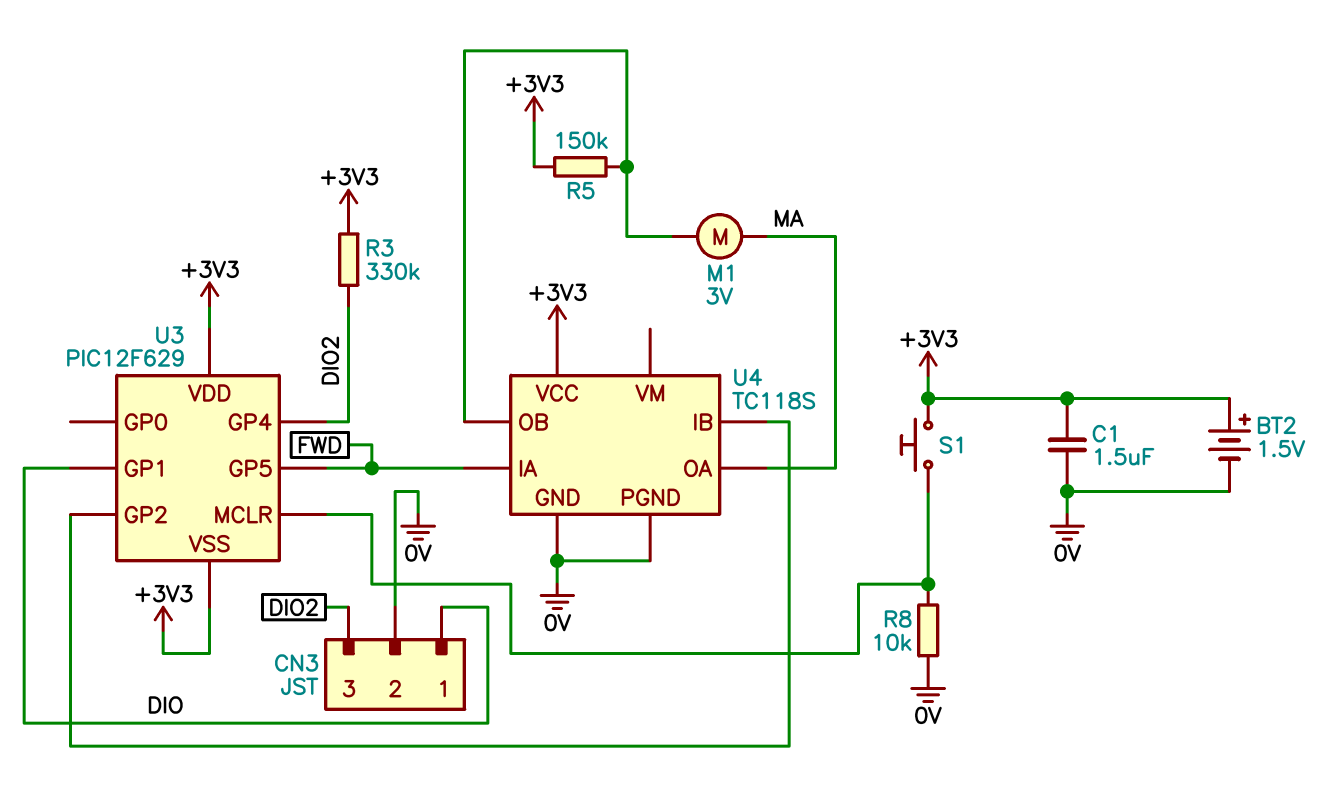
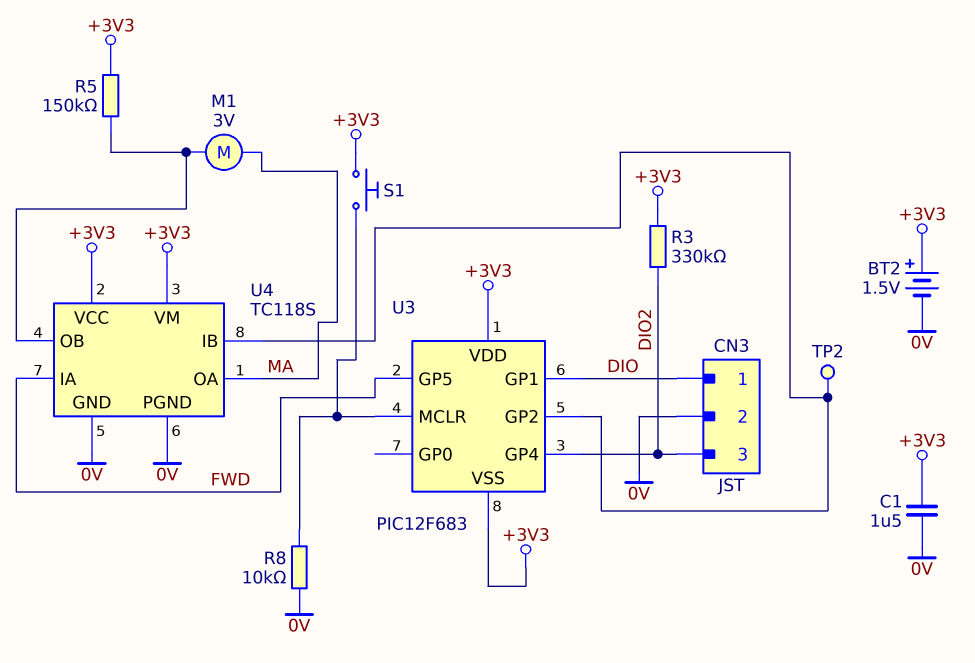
TP2: none -> test point (U3/GP2)
U3: PIC12F629 -> PIC12F683
U4 pin VM: none -> +3V3

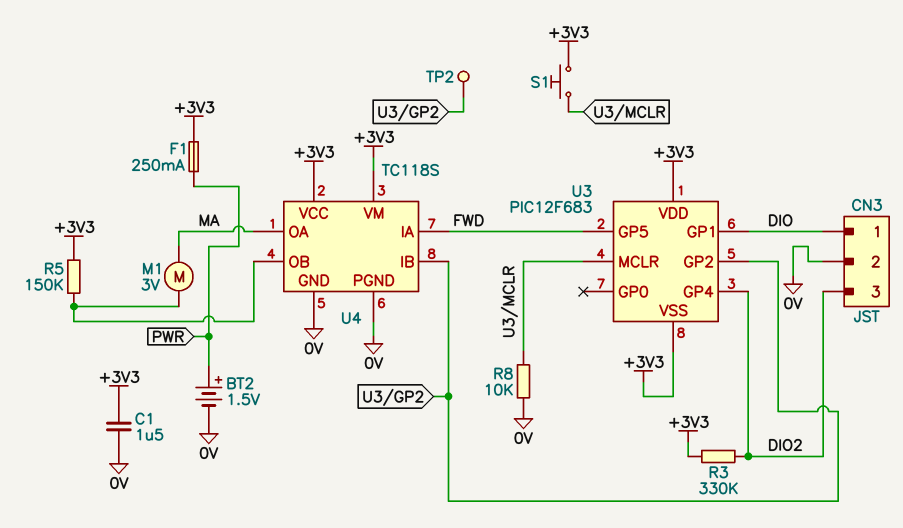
BT2: 1.5V (plus +3V3, minus 0V) -> 1.5V (plus PWR, minus 0V)
F1: none -> 250mA (+3V3, PWR)

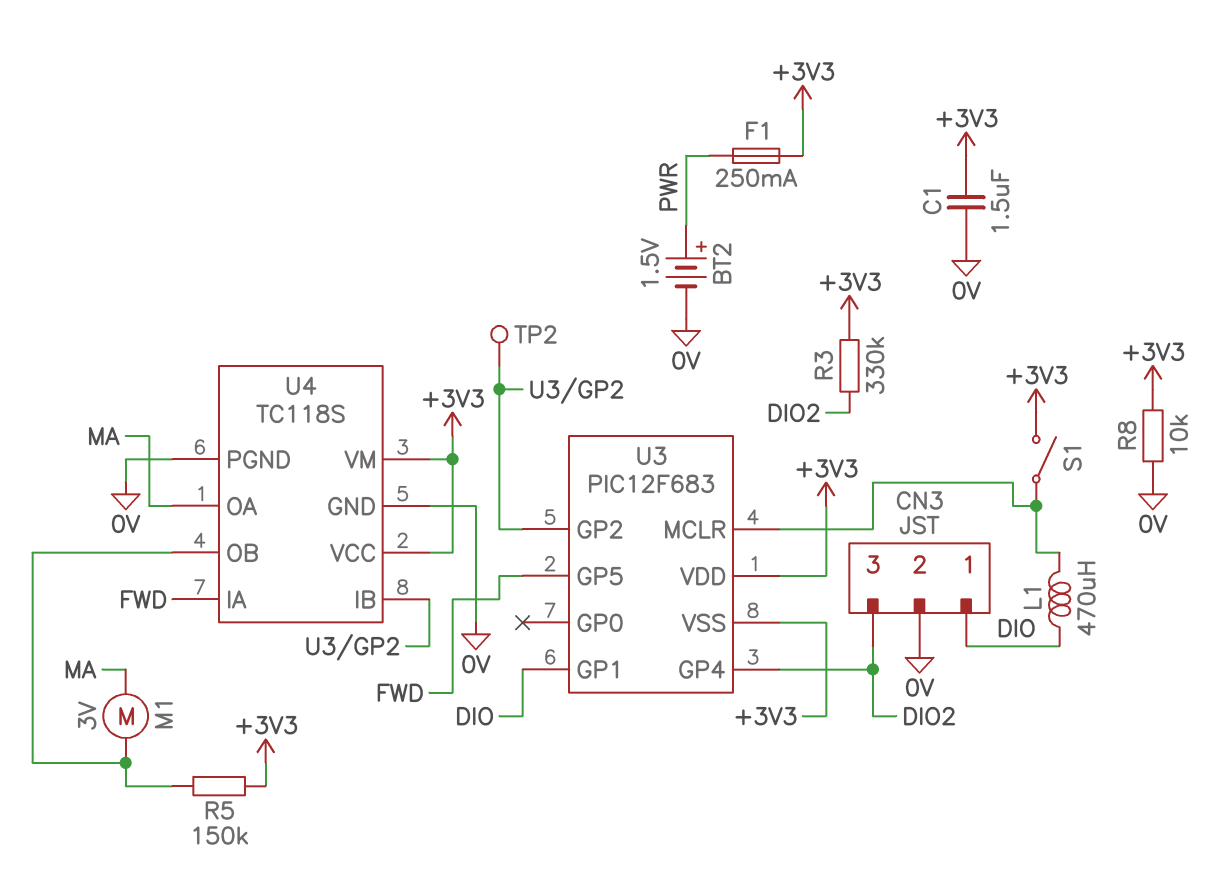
L1: none -> 470uH (DIO, U3/MCLR)
R8: 10k (0V, U3/MCLR) -> 10k (+3V3, 0V)
S1: button (+3V3, U3/MCLR) -> switch (+3V3, U3/MCLR)

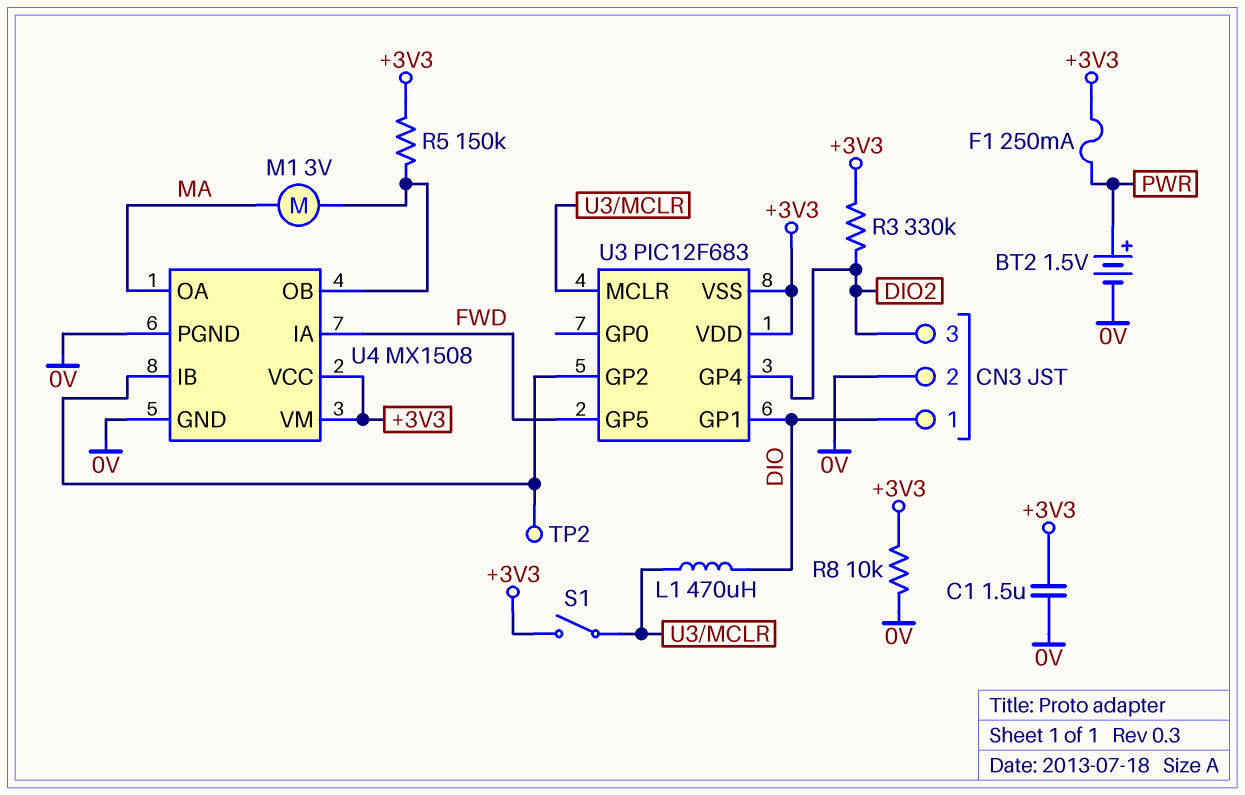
U4: TC118S -> MX1508

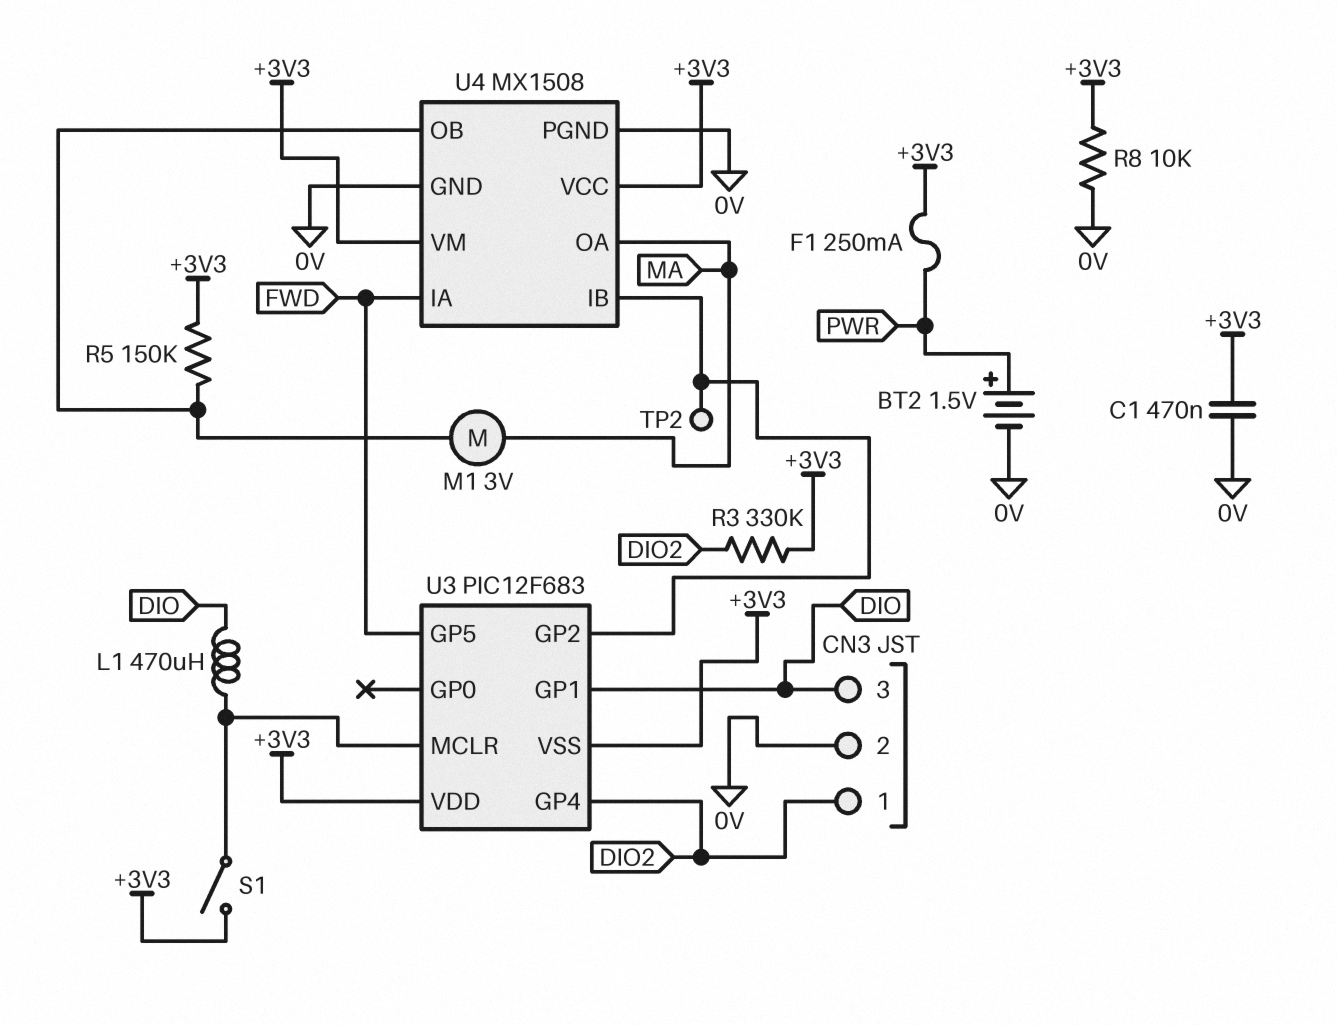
C1: 1.5uF (+3V3, 0V) -> 470nF (+3V3, 0V)
CN3 pin 1: DIO -> DIO2
CN3 pin 3: DIO2 -> DIO

